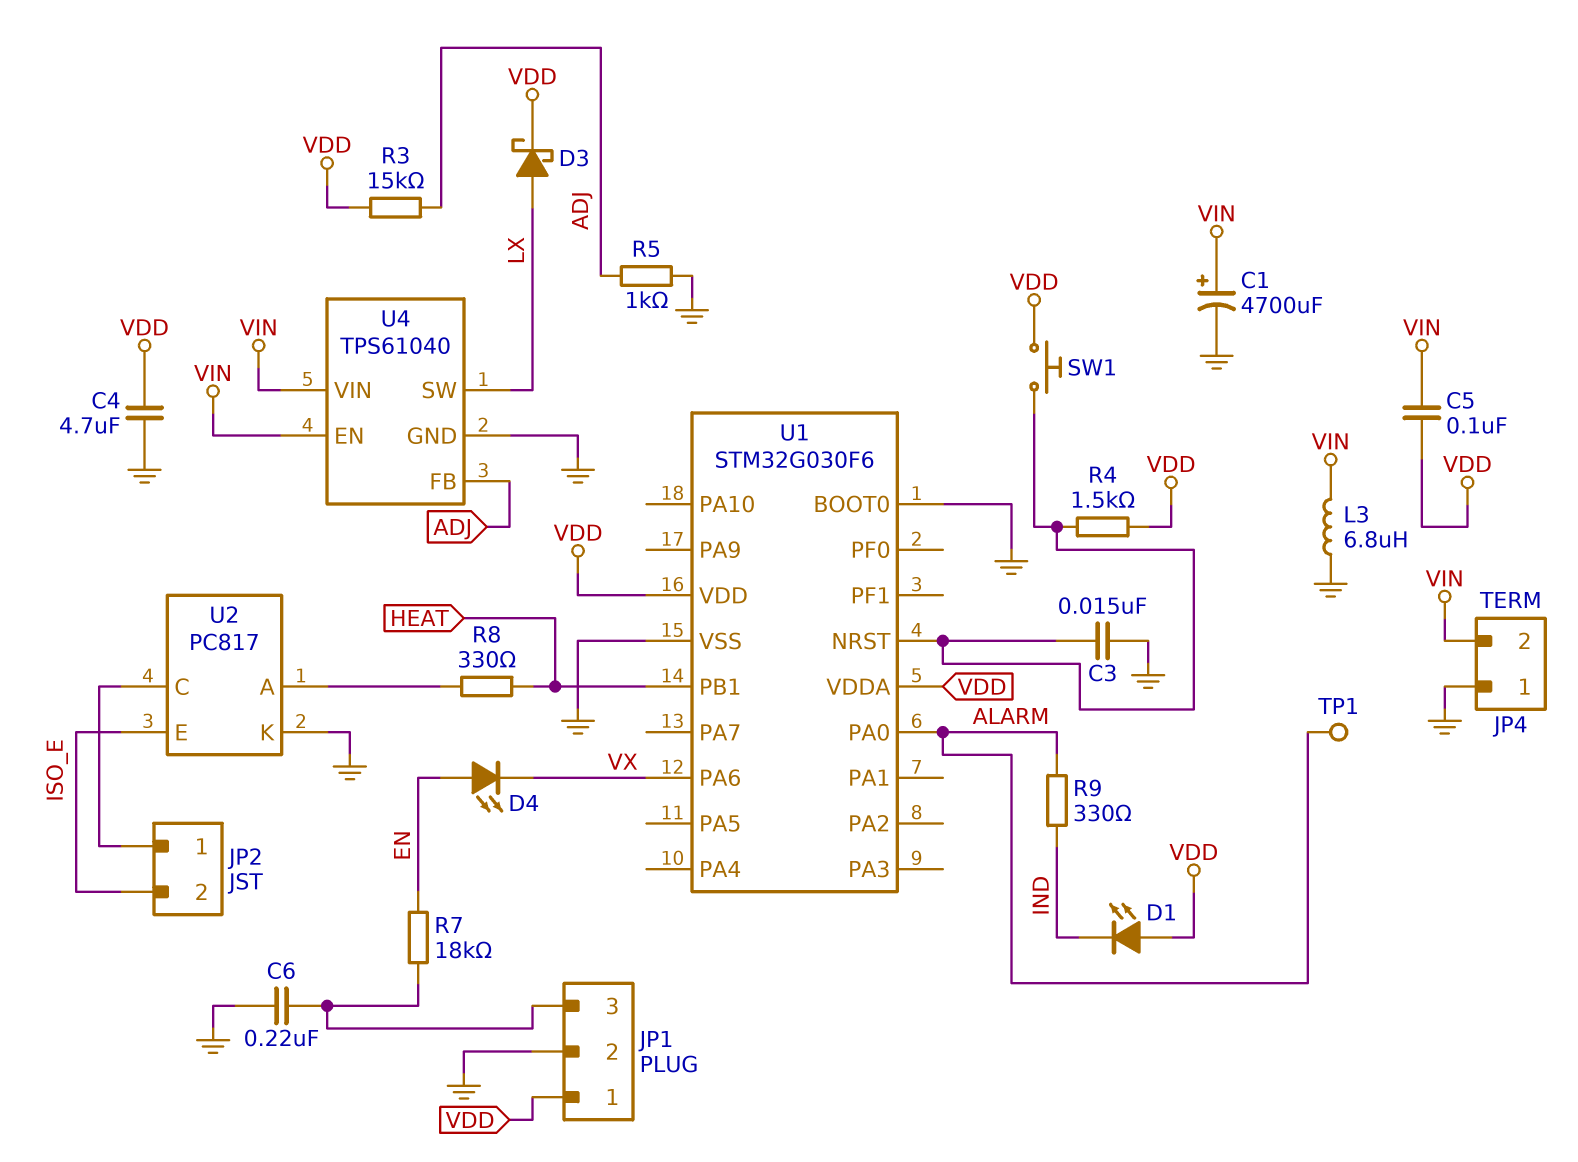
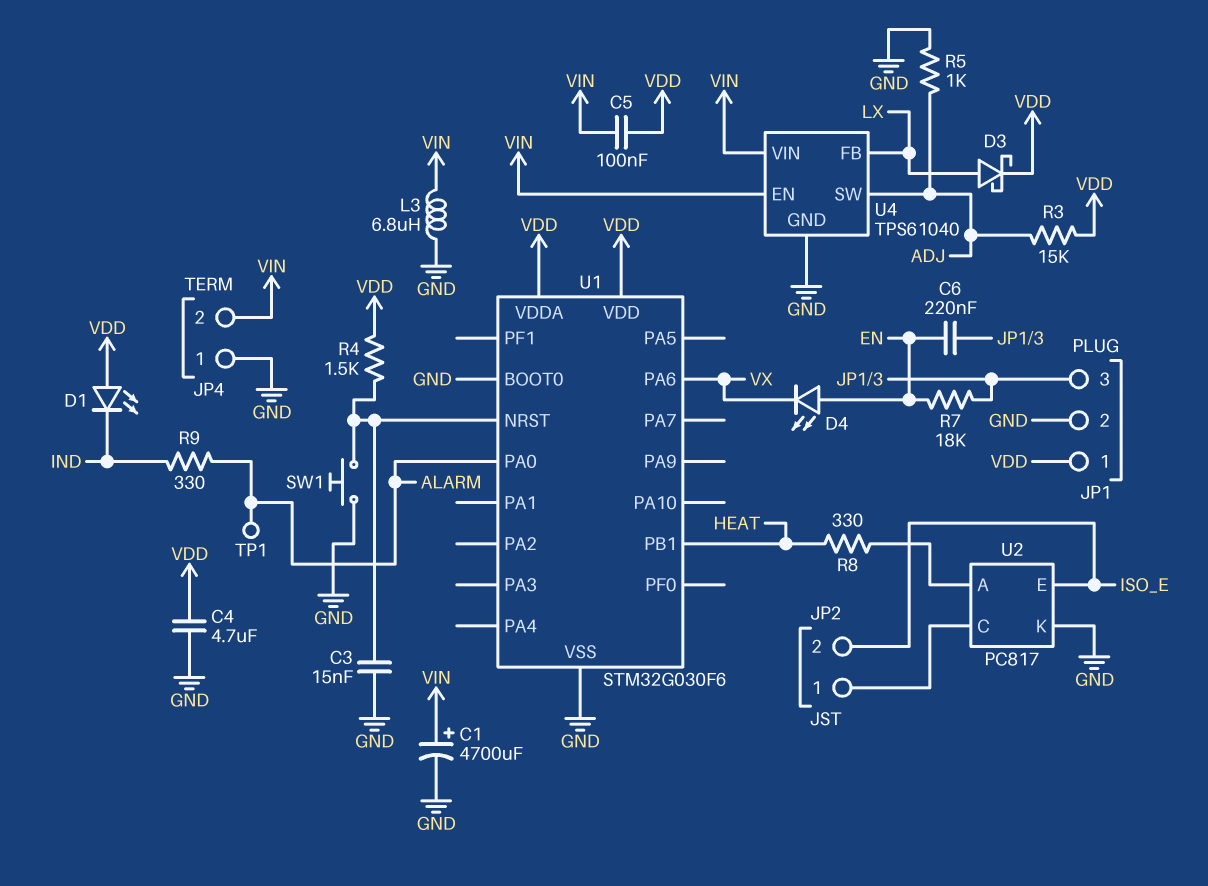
C6: 220nF (GND, JP1/3) -> 220nF (EN, JP1/3)
SW1: button (U1/NRST, VDD) -> button (GND, U1/NRST)
U4 pin FB: ADJ -> LX
U4 pin SW: LX -> ADJ

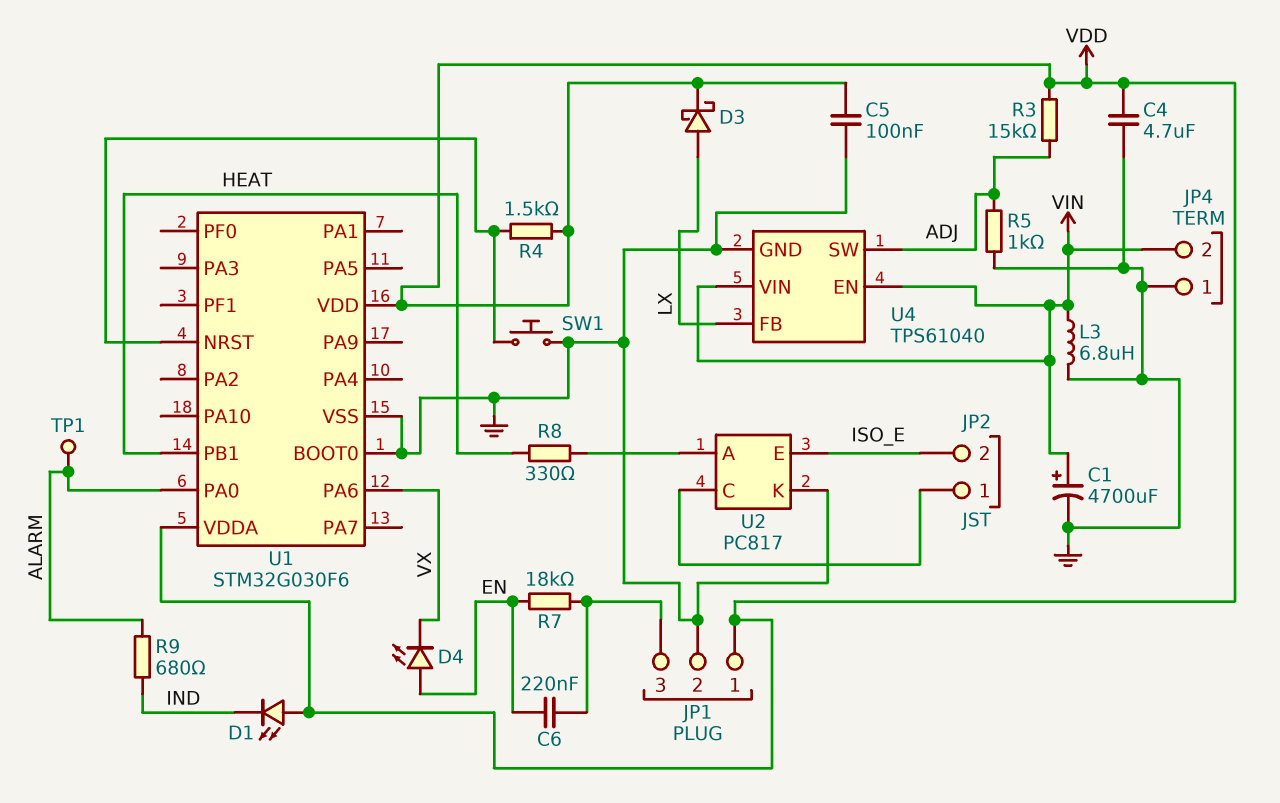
C3: 15nF (GND, U1/NRST) -> none
C5: 100nF (VDD, VIN) -> 100nF (GND, VDD)
R9: 330 (ALARM, IND) -> 680 (ALARM, IND)

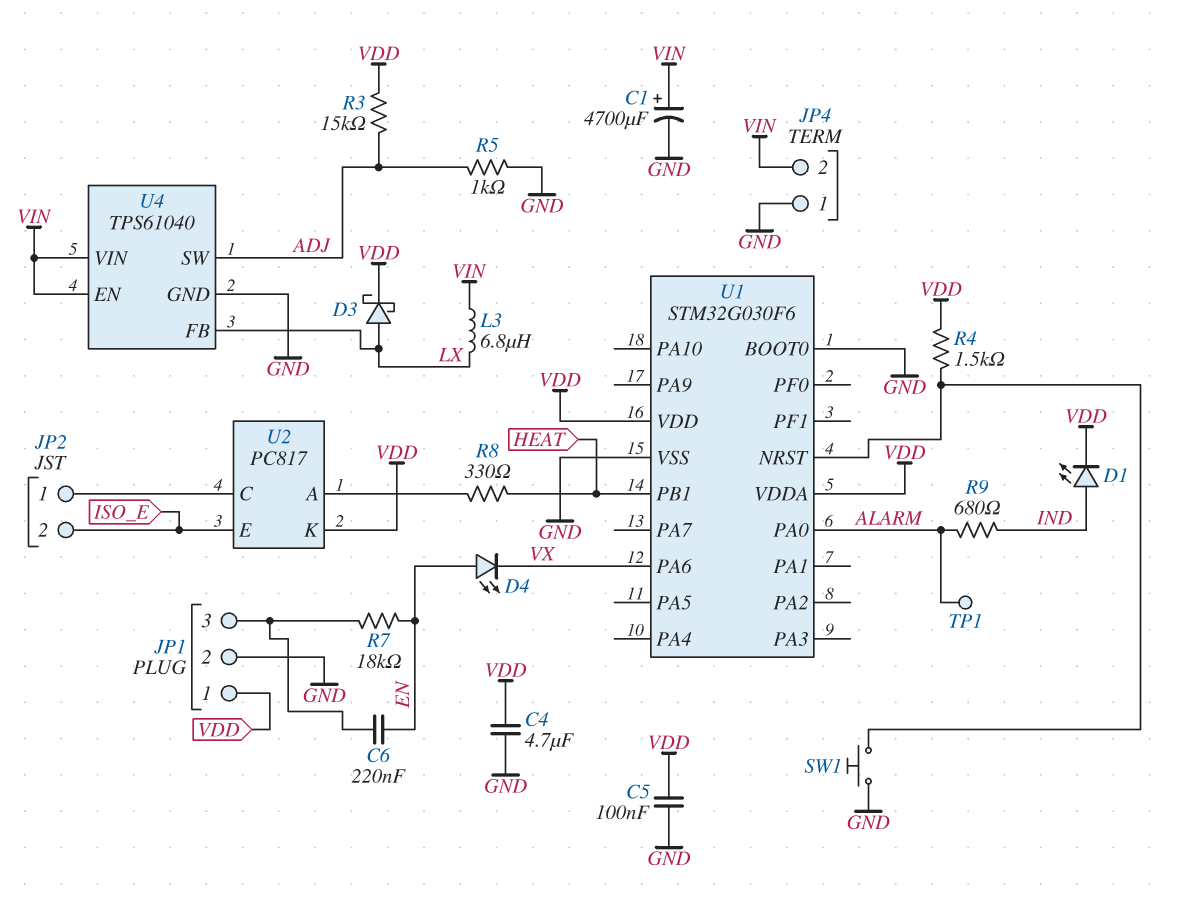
D1: LED (A VDD, K IND) -> LED (A IND, K VDD)
L3: 6.8uH (GND, VIN) -> 6.8uH (LX, VIN)
U2 pin K: GND -> VDD

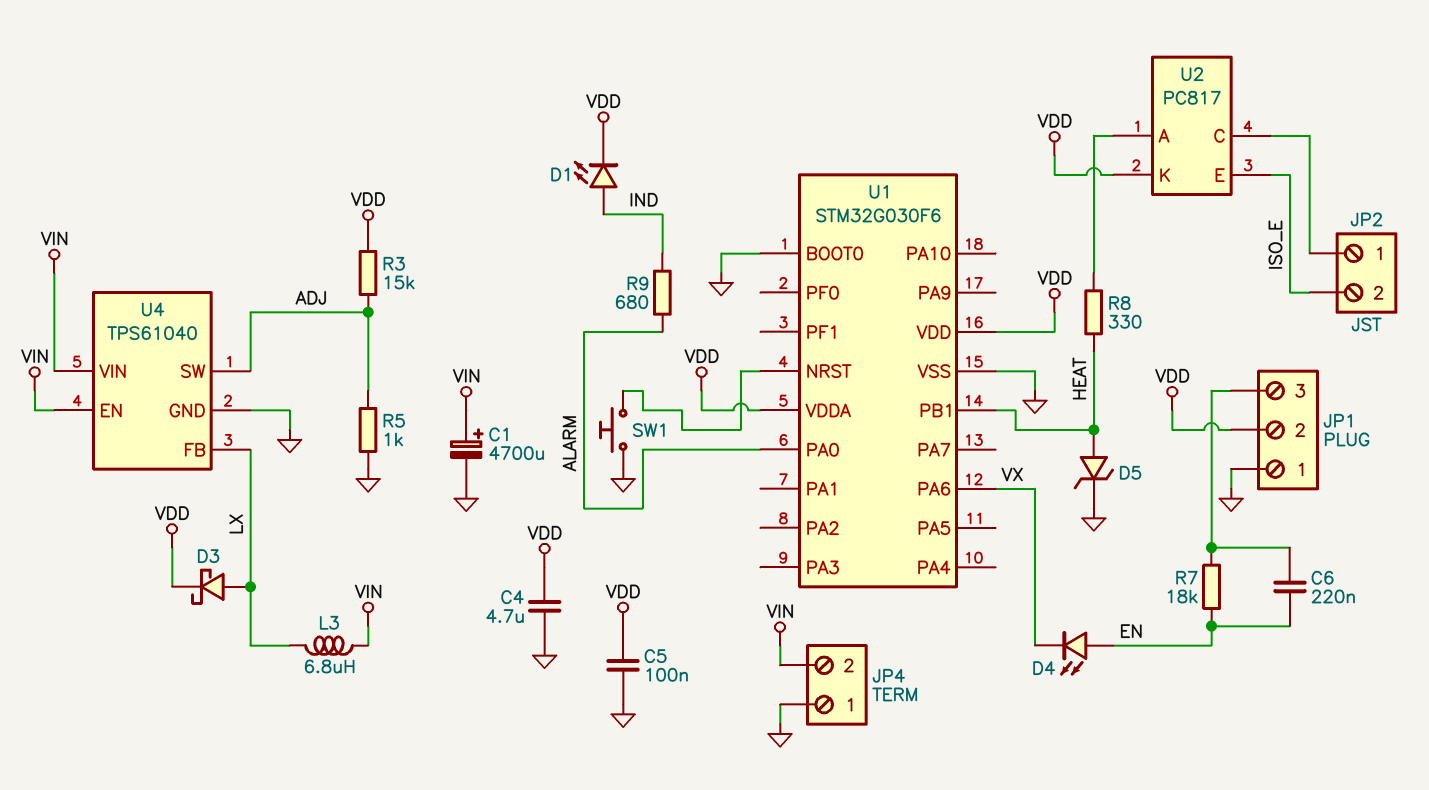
D5: none -> zener (A HEAT, K GND)
JP1 pin 1: VDD -> GND
JP1 pin 2: GND -> VDD
R4: 1.5k (U1/NRST, VDD) -> none
TP1: test point (ALARM) -> none

